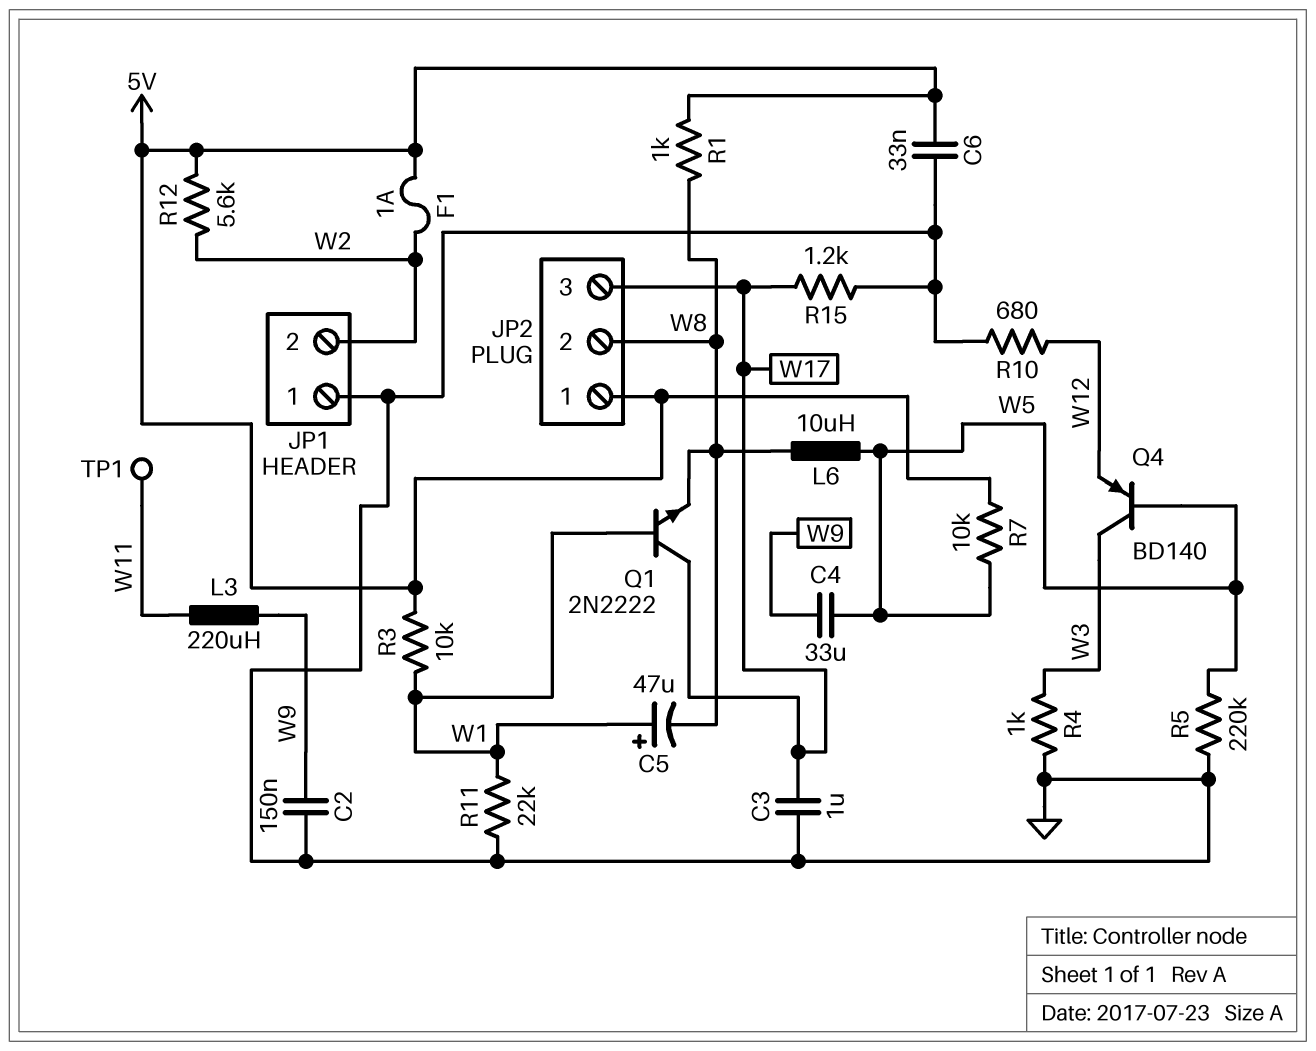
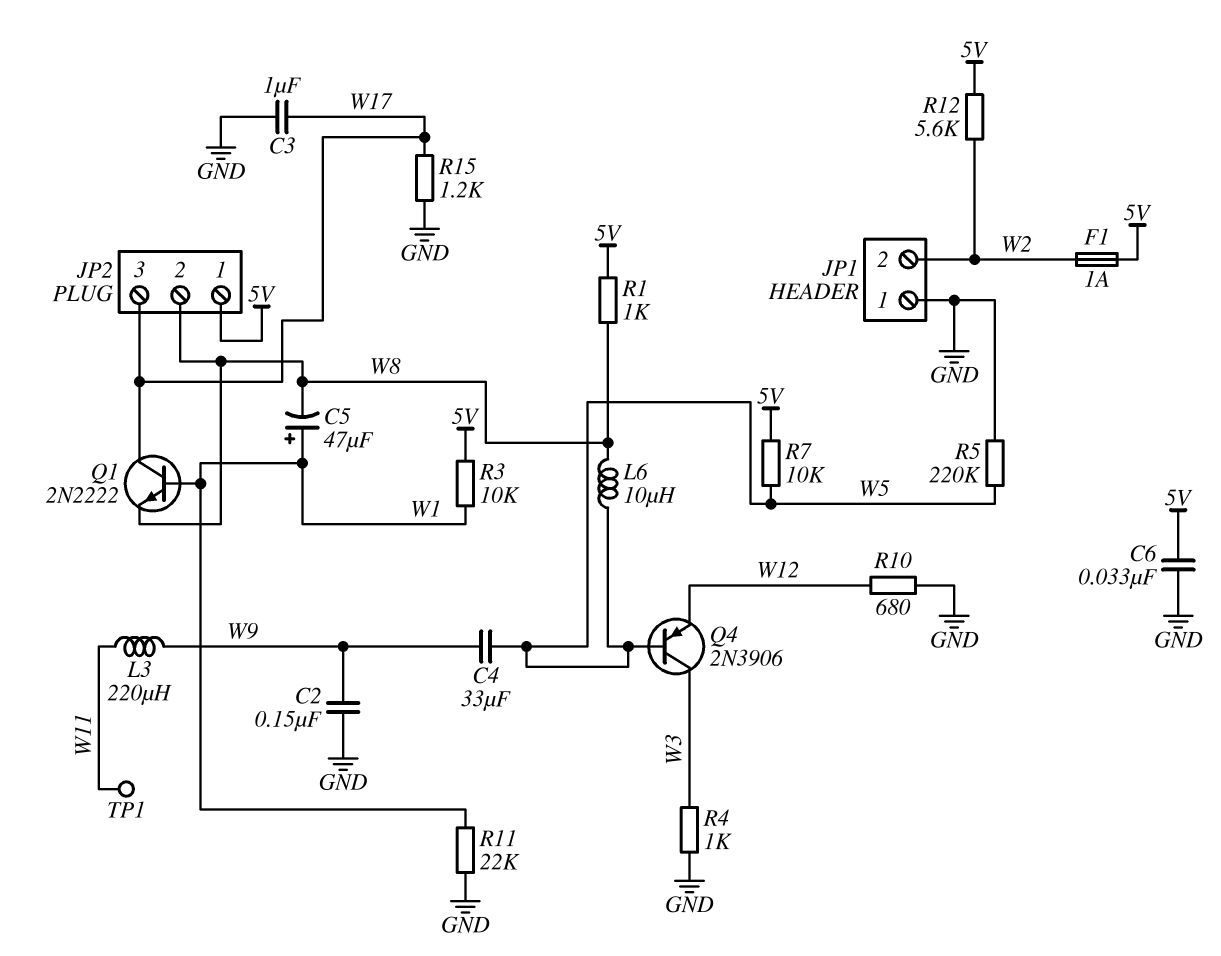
Q4: PNP BD140 (B W5, C W3, E W12) -> PNP 2N3906 (B W5, C W3, E W12)

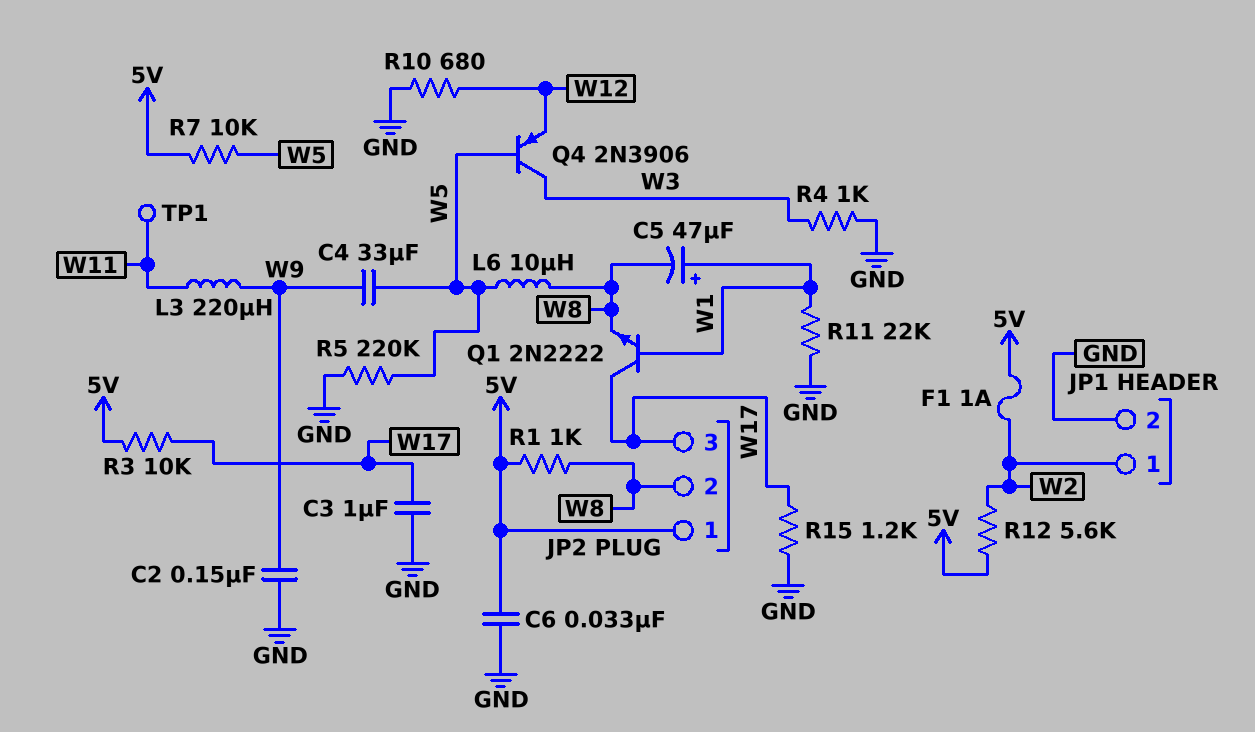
JP1 pin 1: GND -> W2
JP1 pin 2: W2 -> GND
R3: 10k (5V, W1) -> 10k (5V, W17)

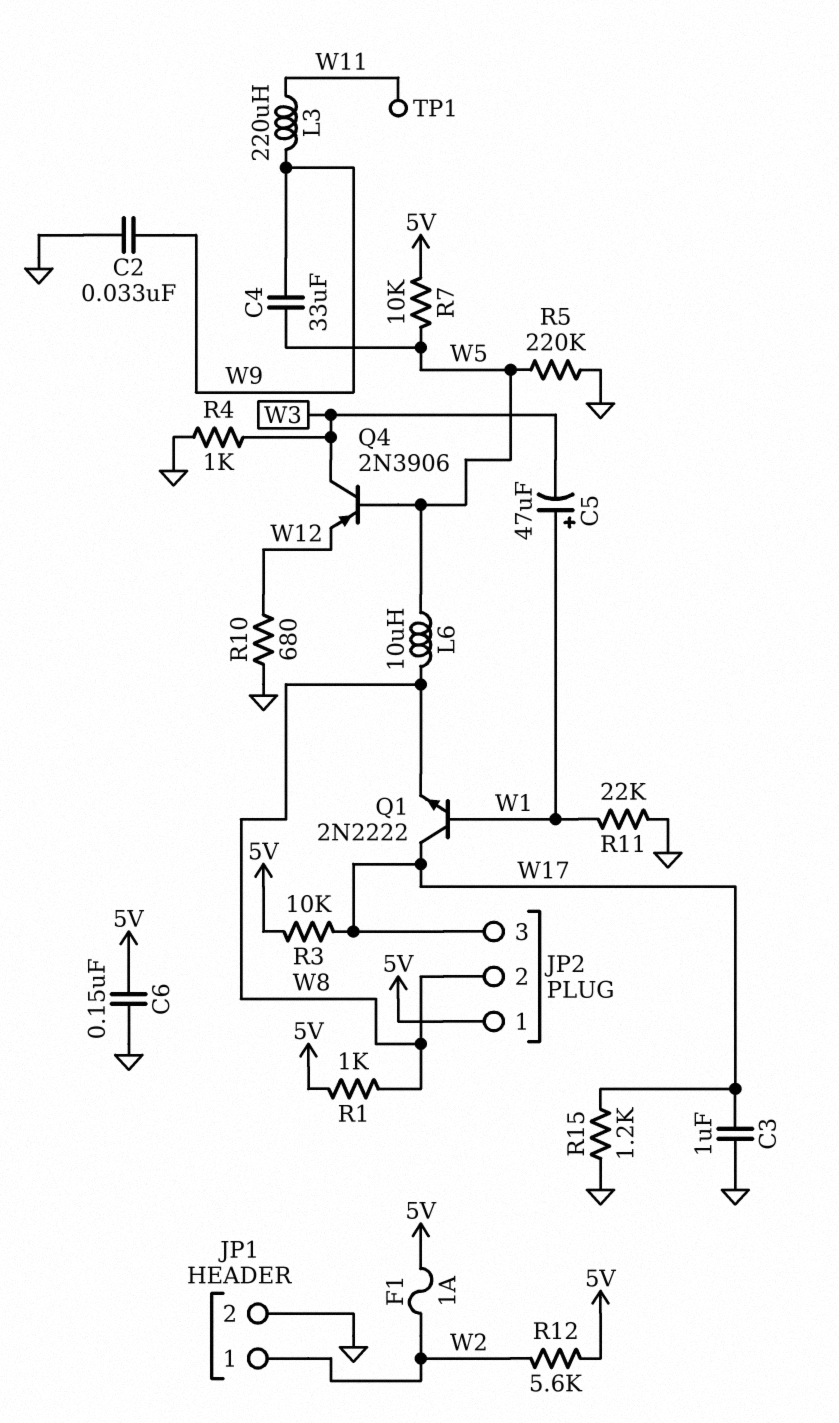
C2: 150nF (GND, W9) -> 33nF (GND, W9)
C5: 47uF (plus W1, minus W8) -> 47uF (plus W1, minus W3)
C6: 33nF (5V, GND) -> 150nF (5V, GND)

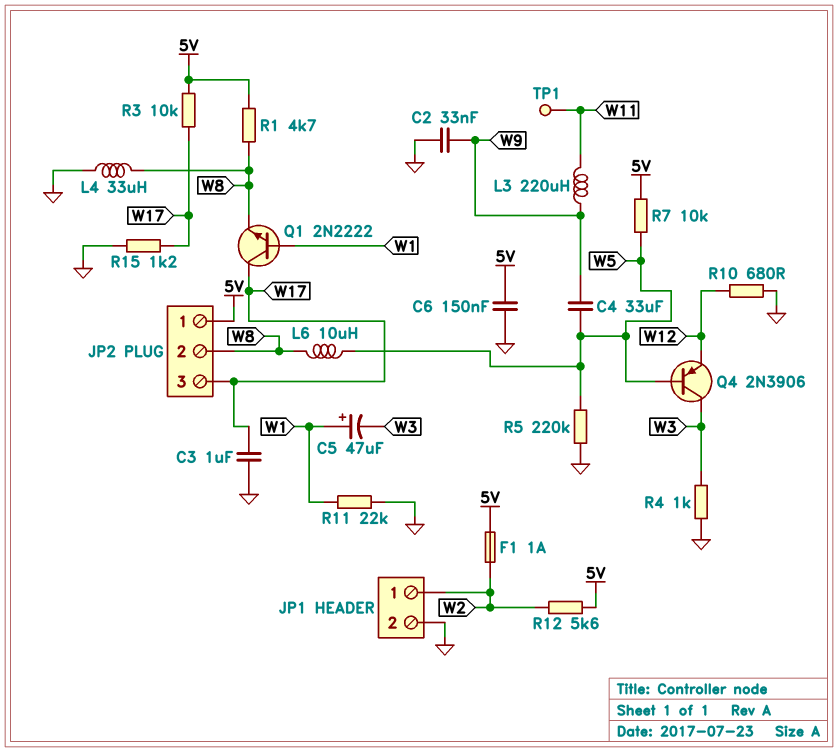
L4: none -> 33uH (GND, W8)
R1: 1k (5V, W8) -> 4.7k (5V, W8)

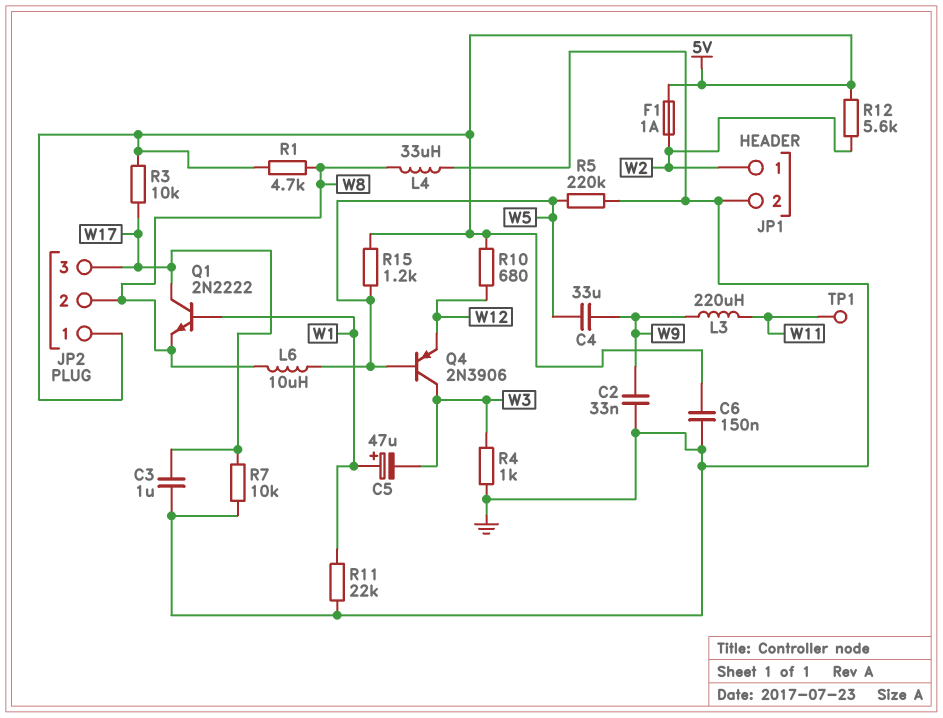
R7: 10k (5V, W5) -> 10k (GND, W17)
R10: 680 (GND, W12) -> 680 (5V, W12)
R15: 1.2k (GND, W17) -> 1.2k (5V, W5)

